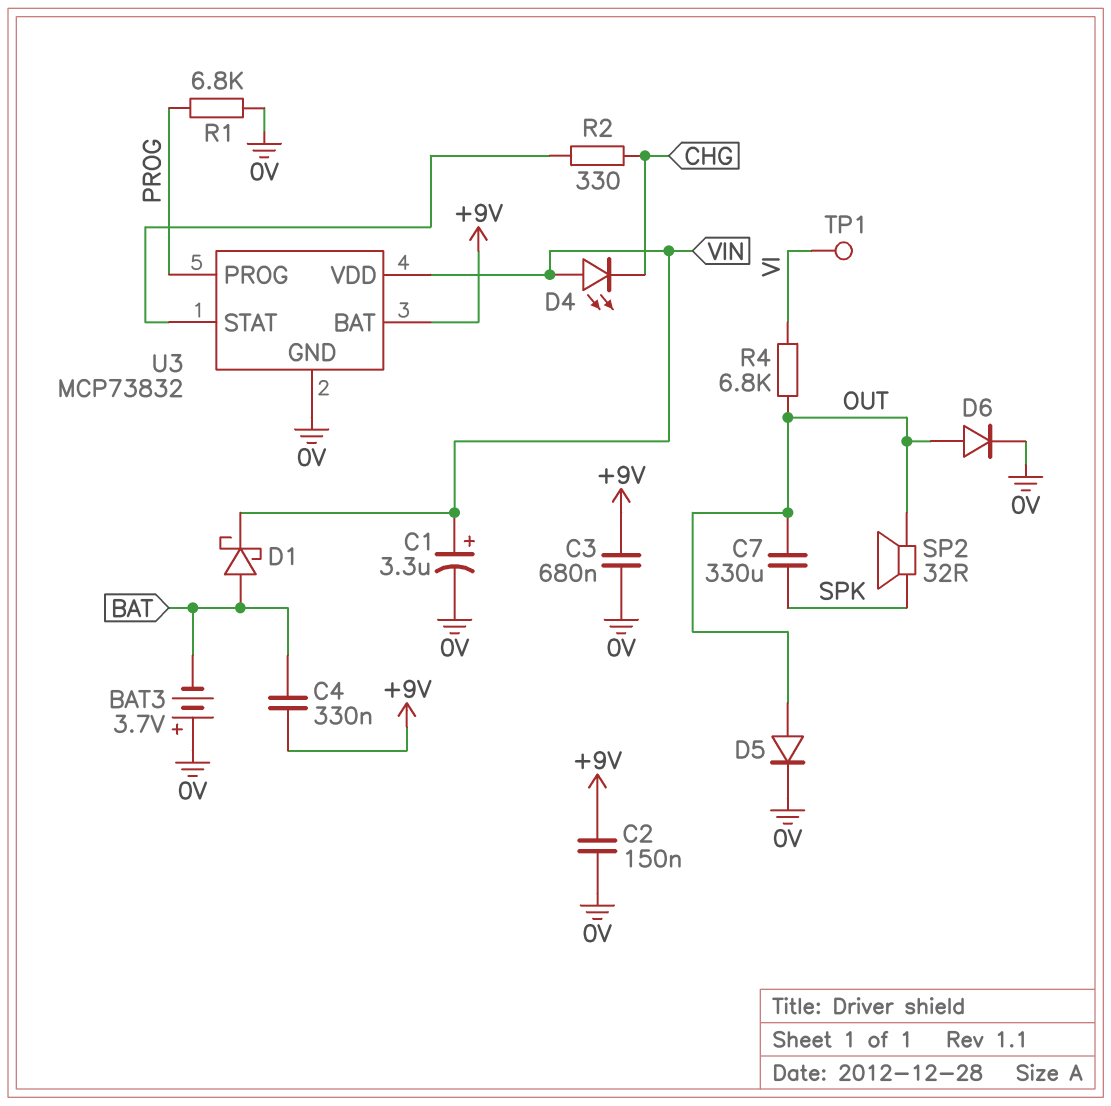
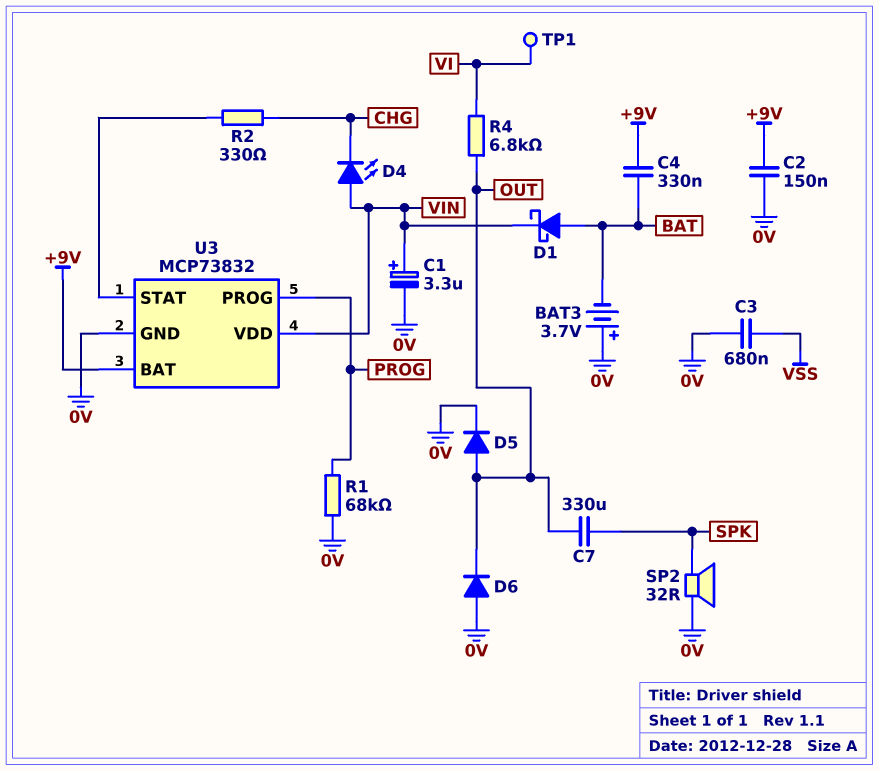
C3: 680nF (+9V, 0V) -> 680nF (0V, VSS)
D6: diode (A OUT, K 0V) -> diode (A 0V, K OUT)
R1: 6.8k (0V, PROG) -> 68k (0V, PROG)
SP2: speaker 32R (OUT, SPK) -> speaker 32R (0V, SPK)

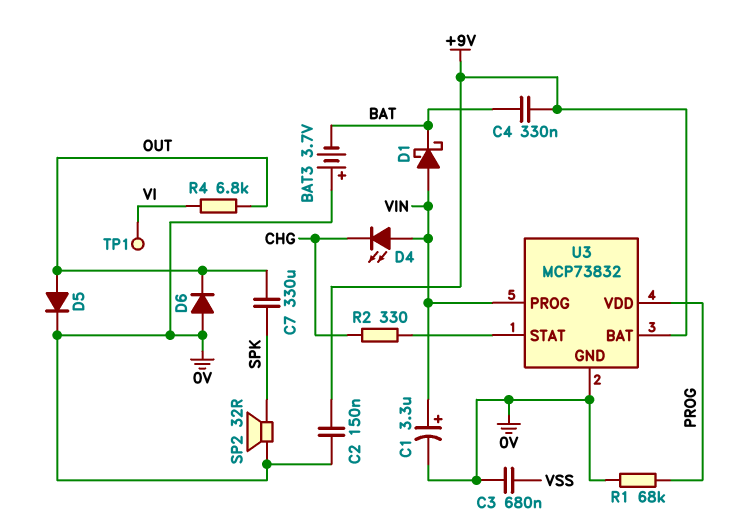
D1: schottky (A BAT, K VIN) -> schottky (A VIN, K BAT)
U3 pin PROG: PROG -> VIN
U3 pin VDD: VIN -> PROG

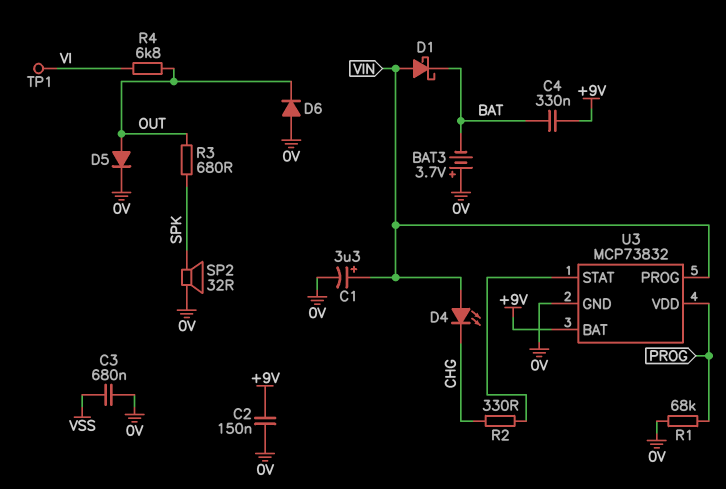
C7: 330uF (OUT, SPK) -> none
R3: none -> 680 (OUT, SPK)

